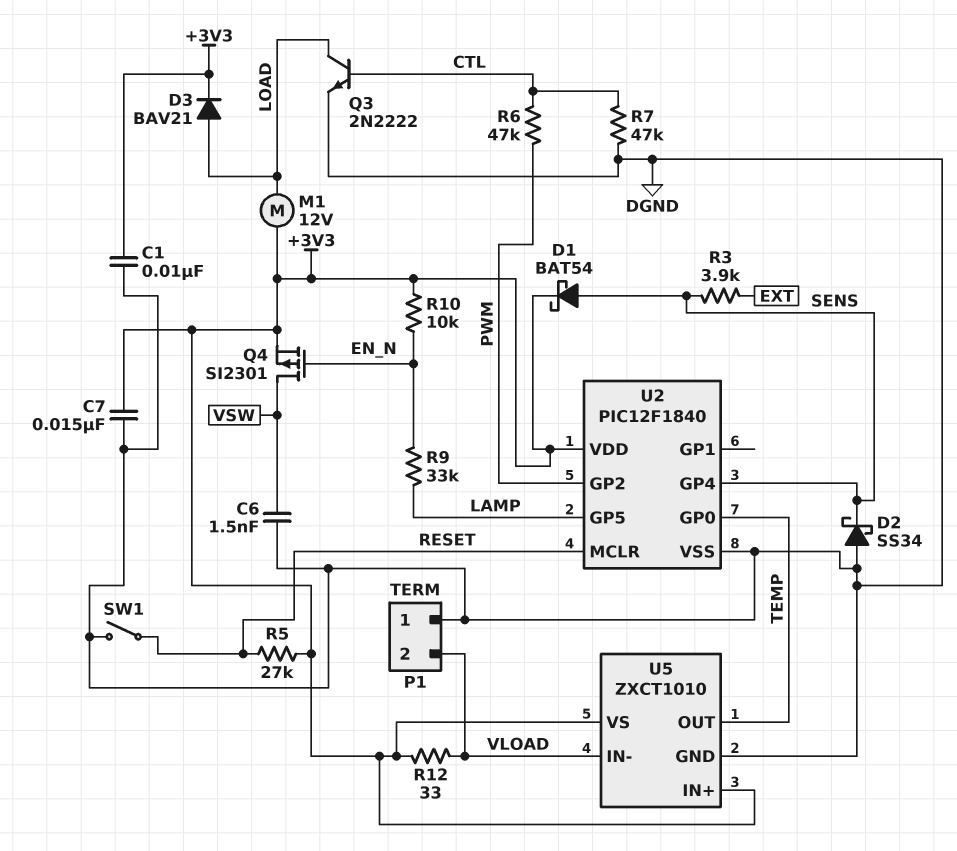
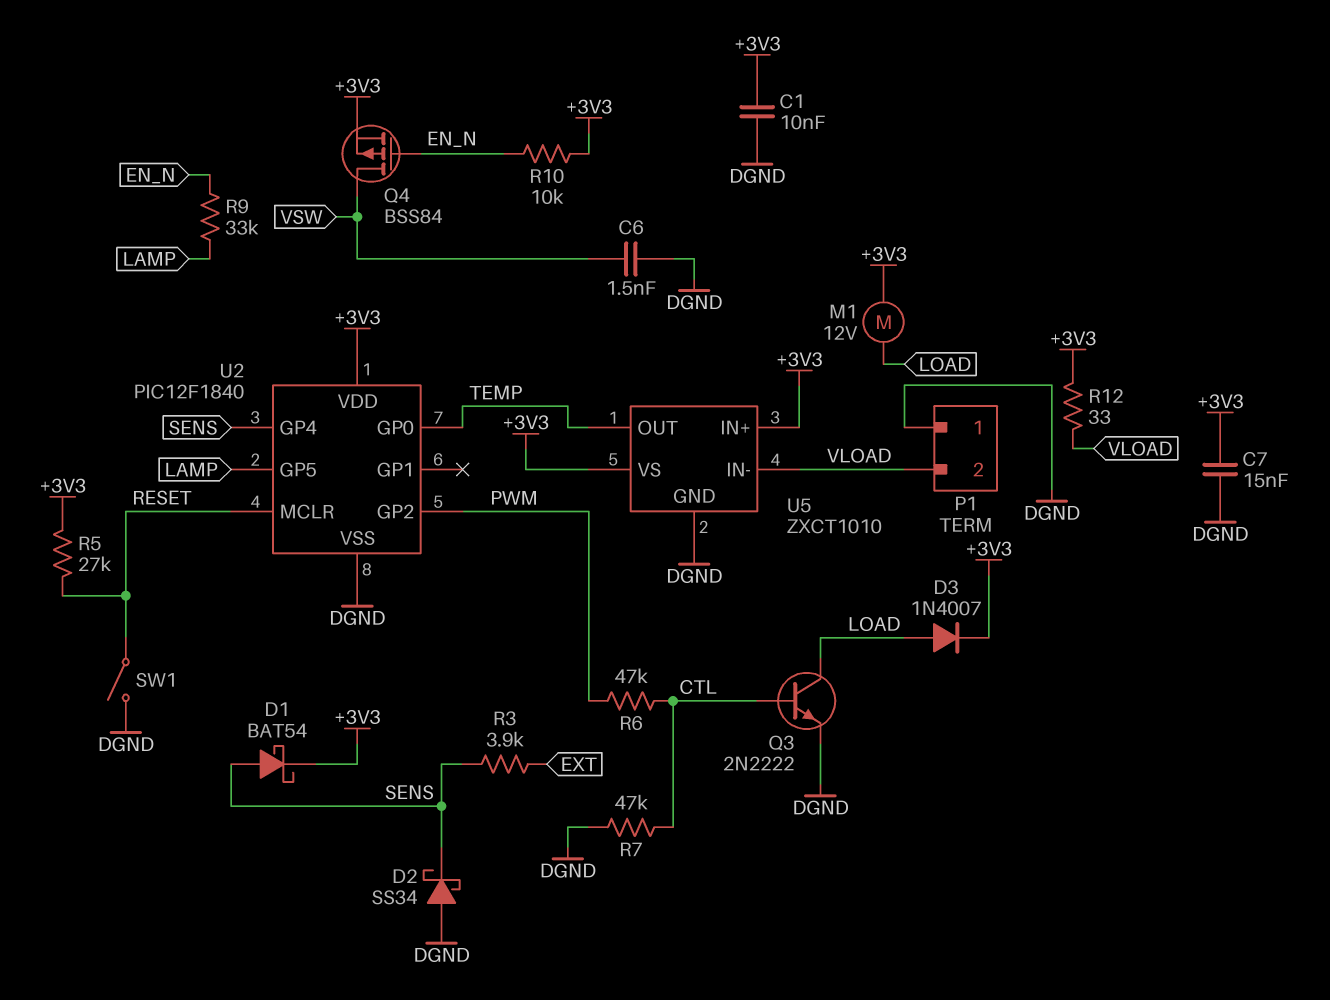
D3: diode BAV21 (A LOAD, K +3V3) -> diode 1N4007 (A LOAD, K +3V3)
Q4: PMOS SI2301 (G EN_N, D VSW, S +3V3) -> PMOS BSS84 (G EN_N, D VSW, S +3V3)

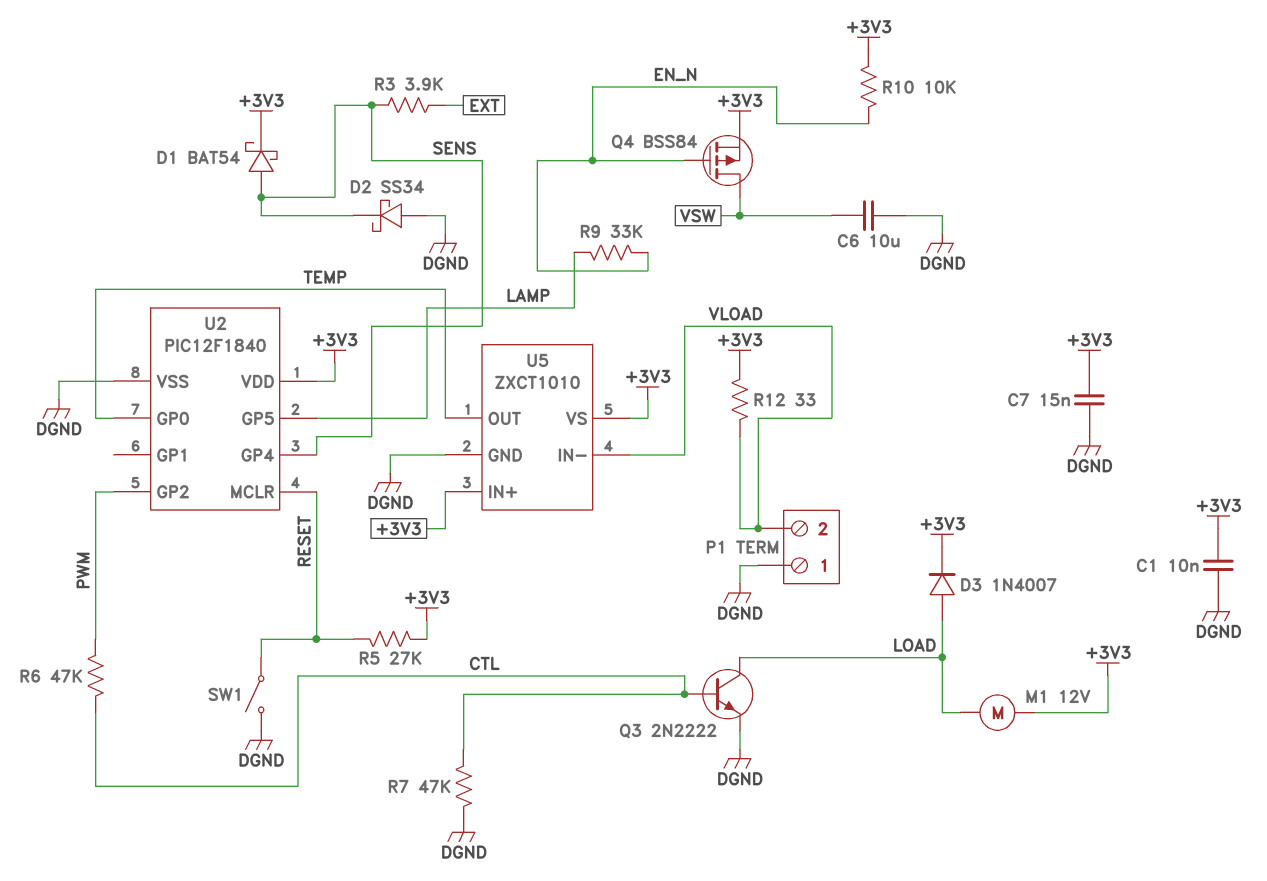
C6: 1.5nF (DGND, VSW) -> 10uF (DGND, VSW)

